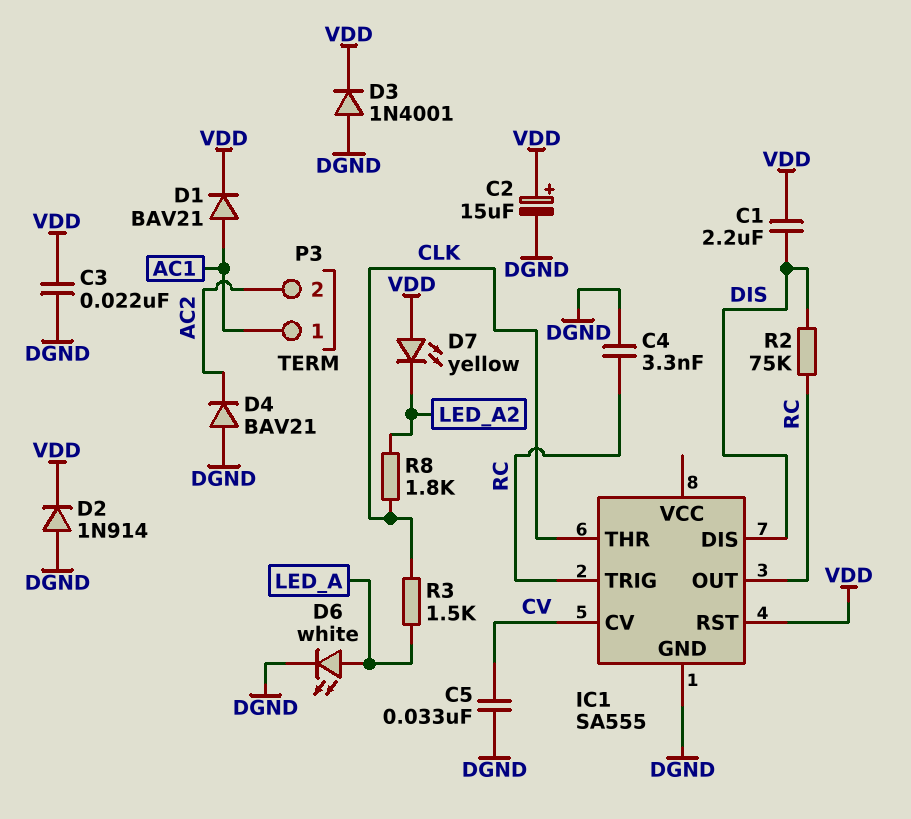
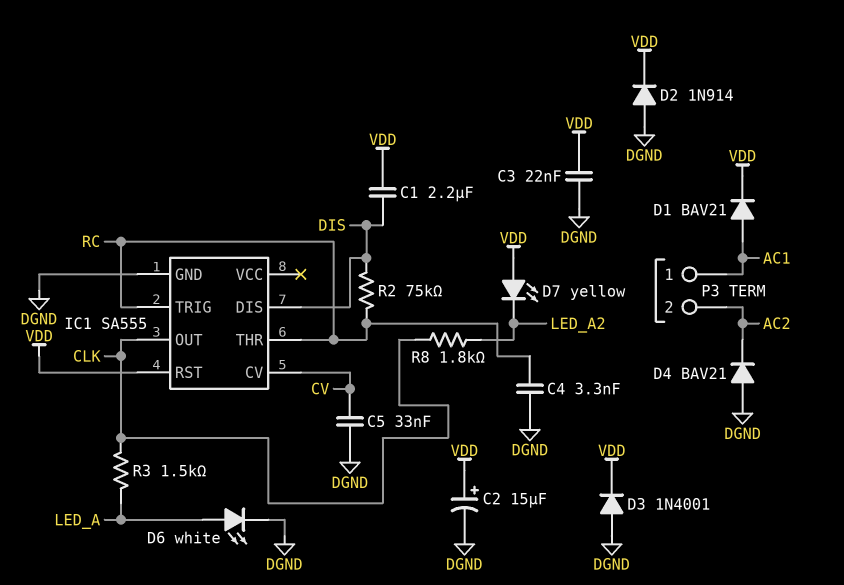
IC1 pin OUT: RC -> CLK
IC1 pin THR: CLK -> RC

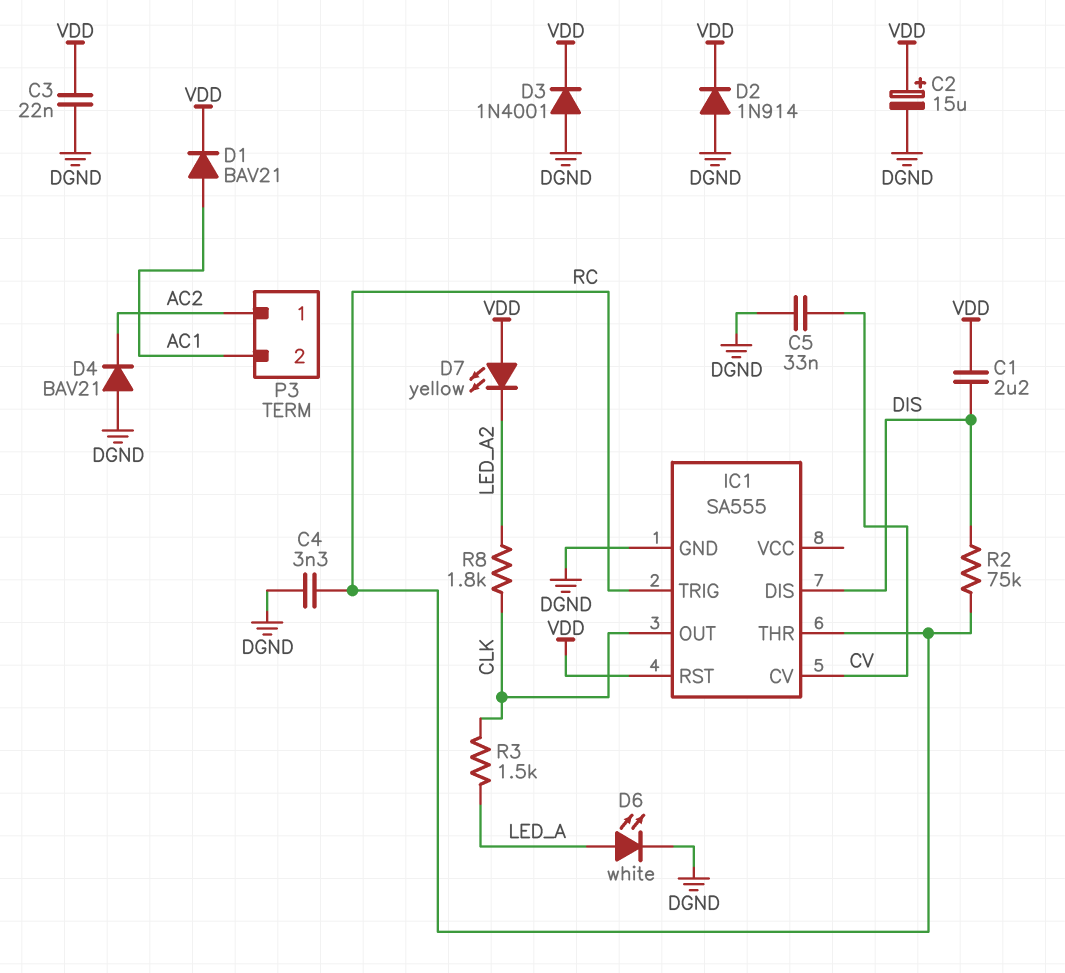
P3 pin 1: AC1 -> AC2
P3 pin 2: AC2 -> AC1

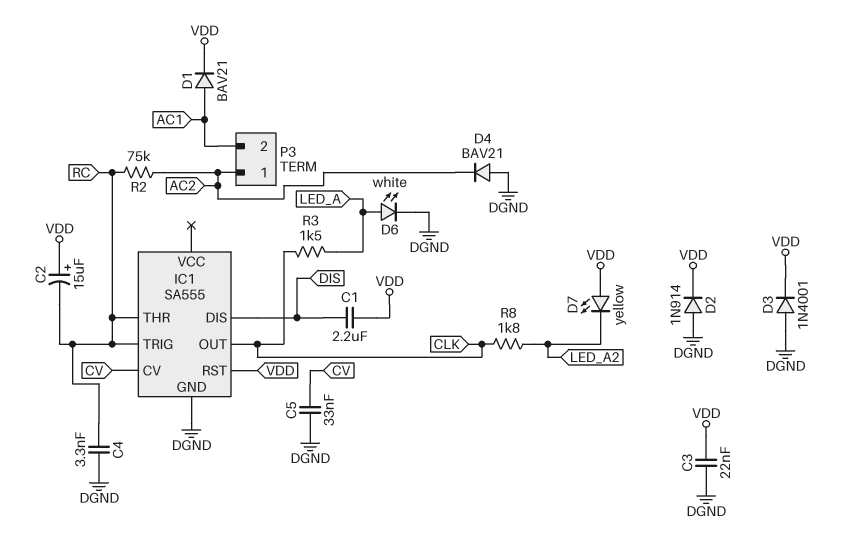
C2: 15uF (plus VDD, minus DGND) -> 15uF (plus VDD, minus RC)
R2: 75k (DIS, RC) -> 75k (AC2, RC)

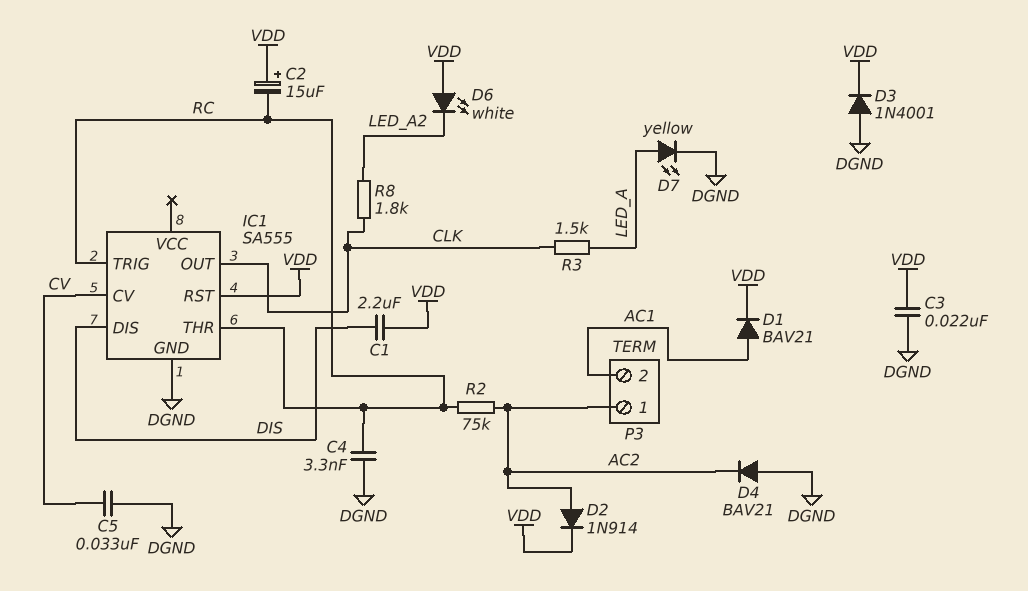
D2: diode 1N914 (A DGND, K VDD) -> diode 1N914 (A AC2, K VDD)
D6: LED white (A LED_A, K DGND) -> LED white (A VDD, K LED_A2)
D7: LED yellow (A VDD, K LED_A2) -> LED yellow (A LED_A, K DGND)

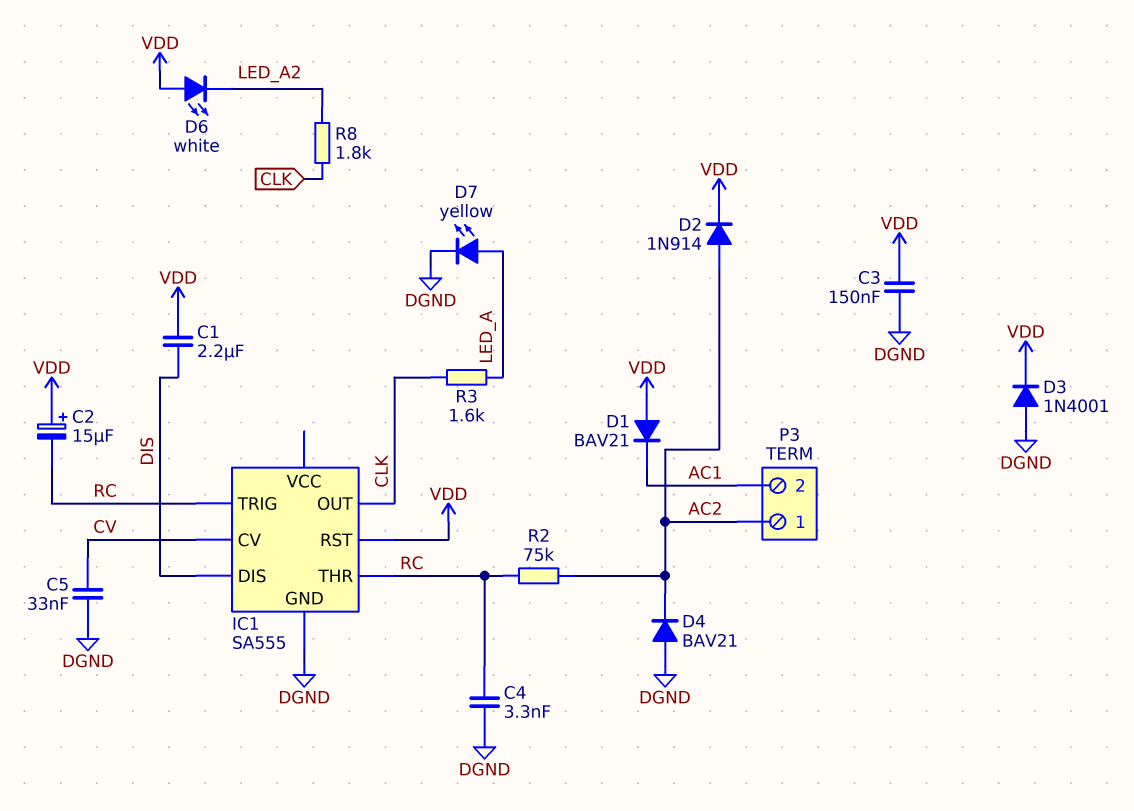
C3: 22nF (DGND, VDD) -> 150nF (DGND, VDD)
D1: diode BAV21 (A AC1, K VDD) -> diode BAV21 (A VDD, K AC1)
R3: 1.5k (CLK, LED_A) -> 1.6k (CLK, LED_A)

